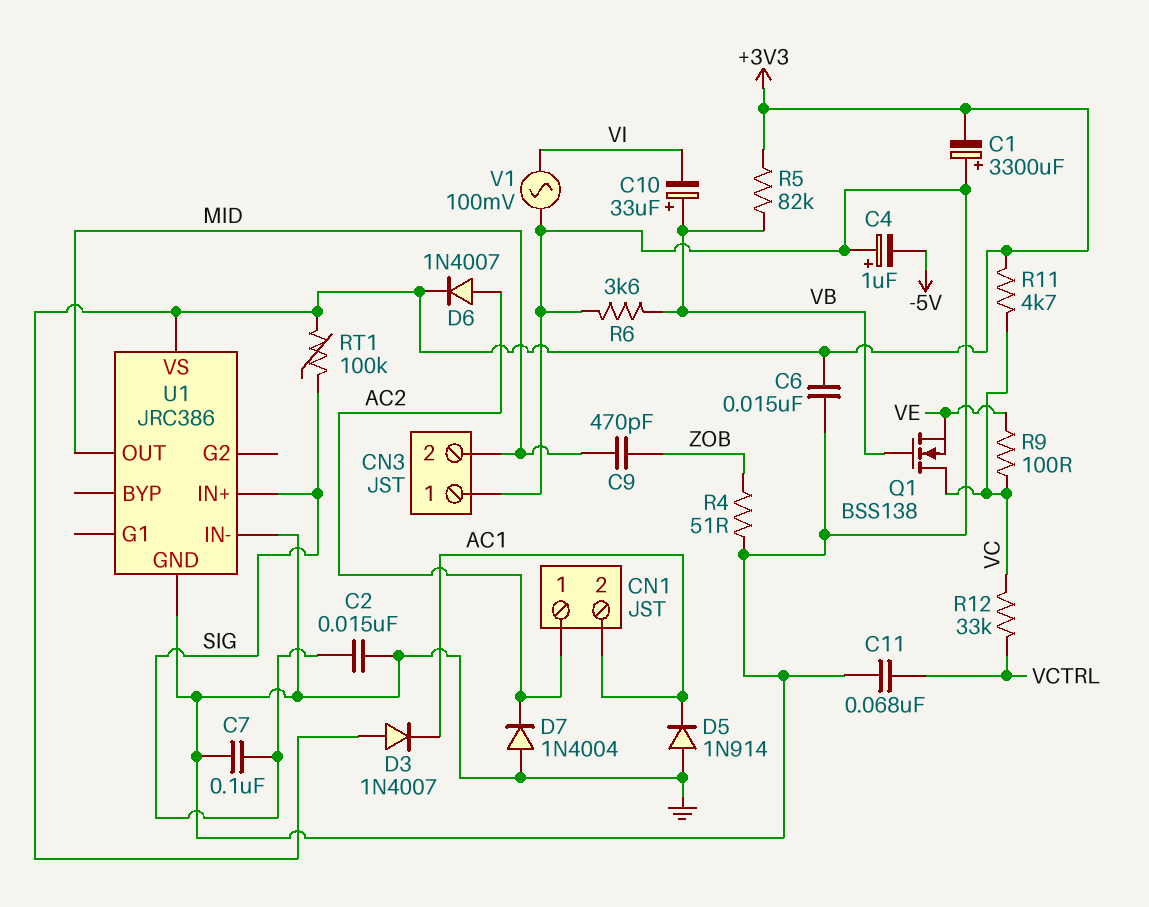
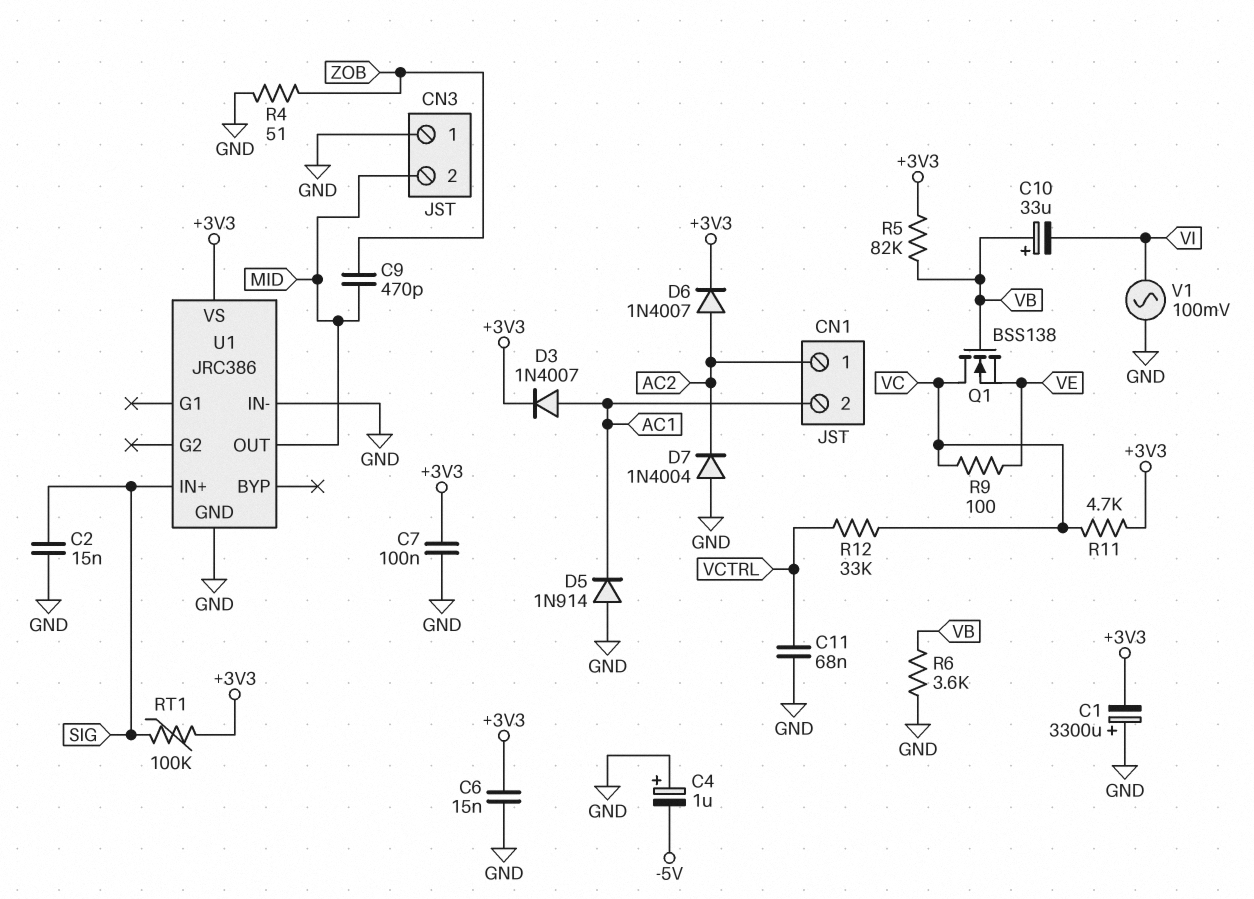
C7: 100nF (GND, SIG) -> 100nF (+3V3, GND)
D3: diode 1N4007 (A +3V3, K AC1) -> diode 1N4007 (A AC1, K +3V3)

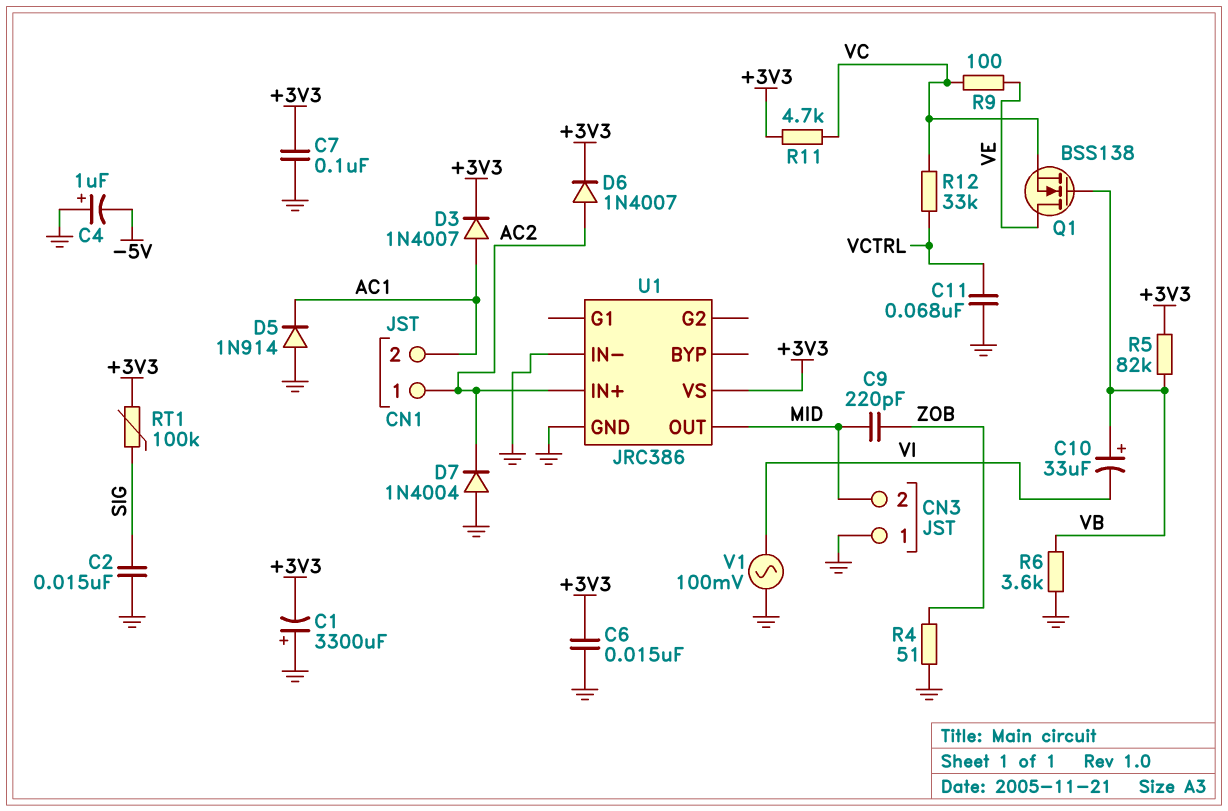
C9: 470pF (MID, ZOB) -> 220pF (MID, ZOB)
Q1: NMOS BSS138 (G VB, D VC, S VE) -> NMOS BSS138 (G VB, D VE, S VC)
U1 pin IN+: SIG -> AC2

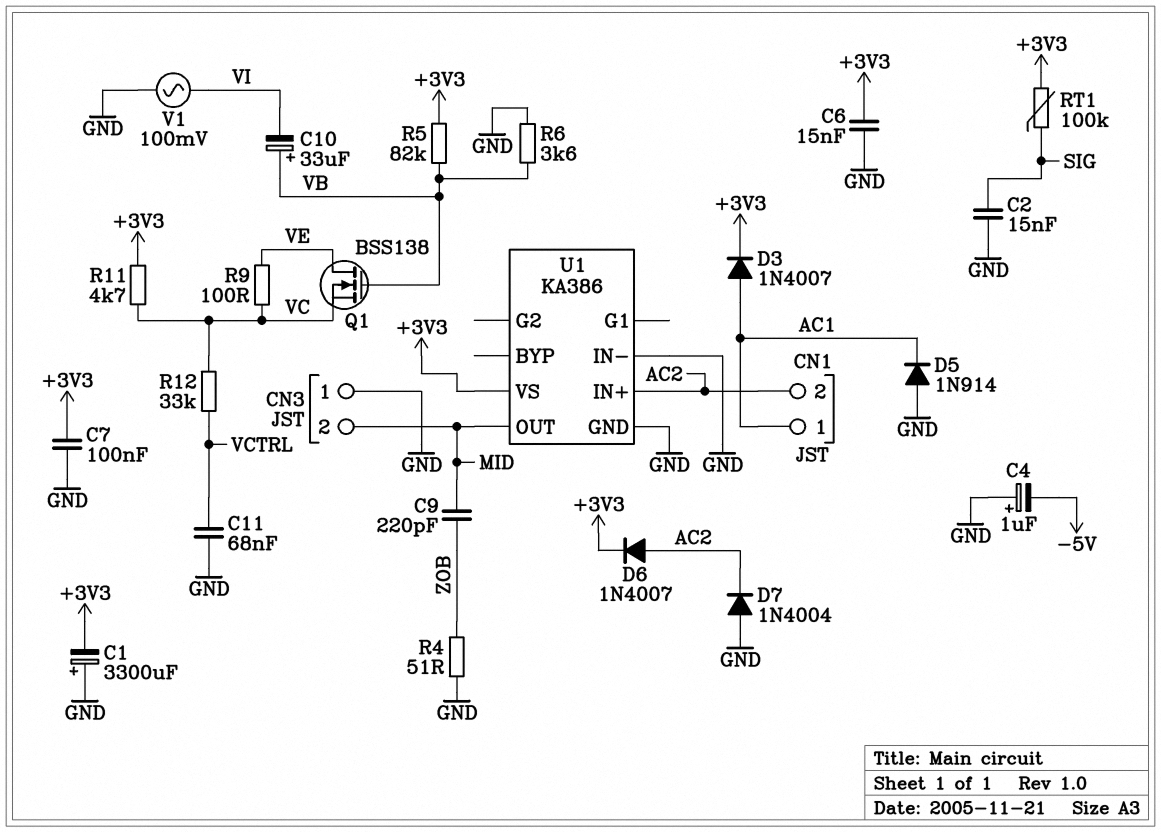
CN1 pin 1: AC2 -> AC1
CN1 pin 2: AC1 -> AC2
U1: JRC386 -> KA386

